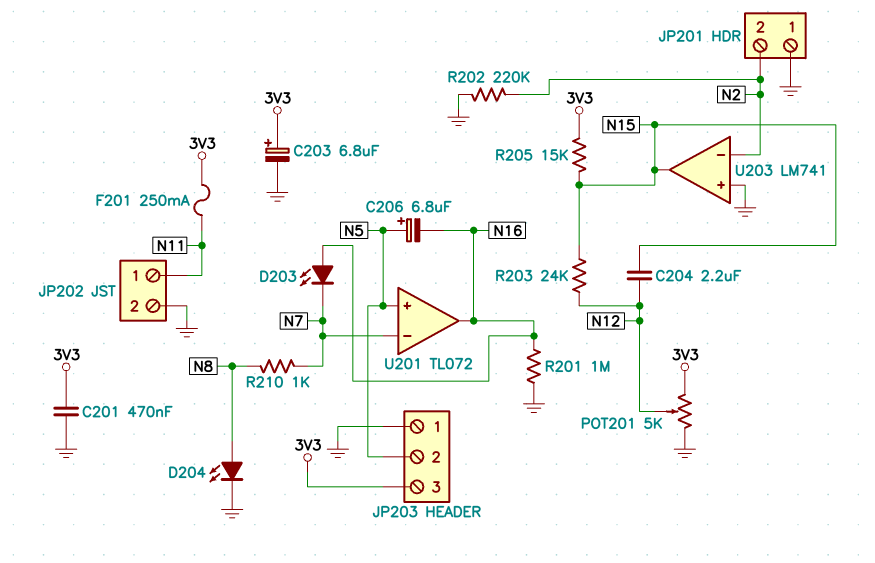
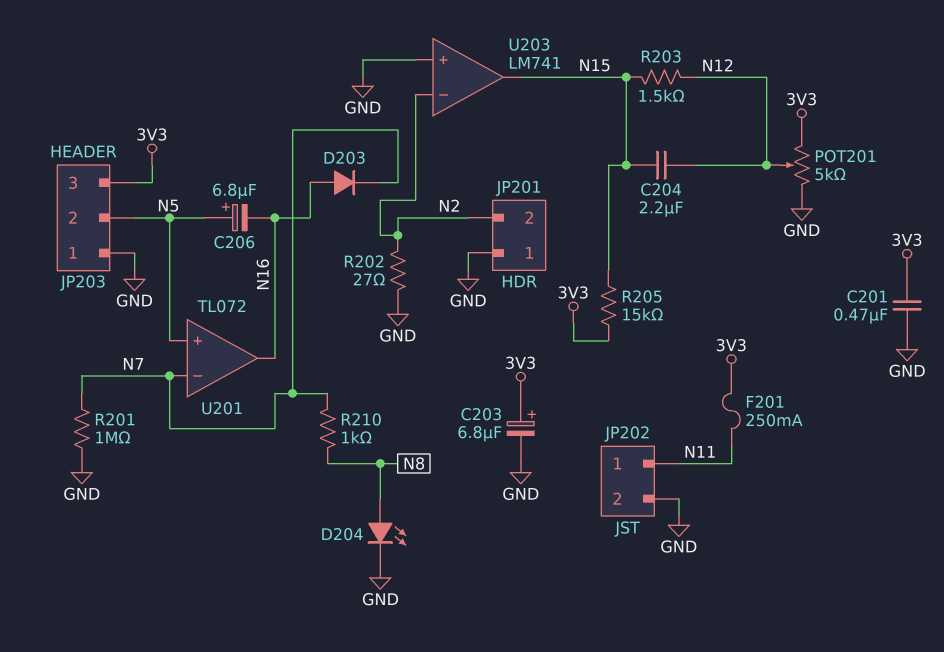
D203: LED (A N16, K N7) -> diode (A N16, K N7)
R201: 1M (GND, N16) -> 1M (GND, N7)
R202: 220k (GND, N2) -> 27 (GND, N2)
R203: 24k (N12, N15) -> 1.5k (N12, N15)

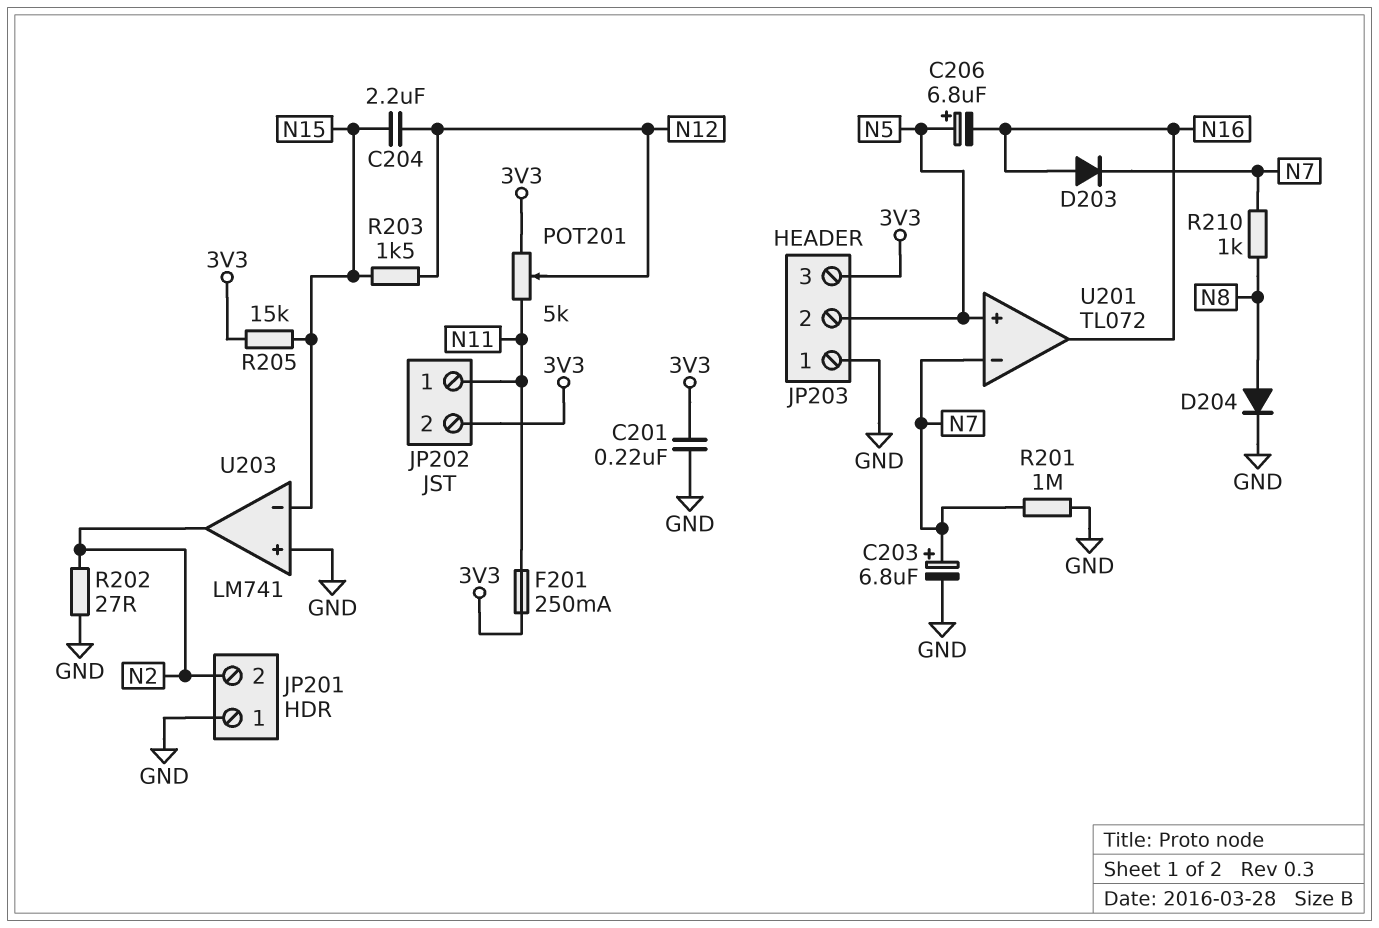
C201: 470nF (3V3, GND) -> 220nF (3V3, GND)
C203: 6.8uF (plus 3V3, minus GND) -> 6.8uF (plus N7, minus GND)
D204: LED (A N8, K GND) -> diode (A N8, K GND)
JP202 pin 2: GND -> 3V3
POT201: 5k (3V3, GND, wiper N12) -> 5k (3V3, N11, wiper N12)
U203 pin in-: N2 -> N15
U203 pin out: N15 -> N2

